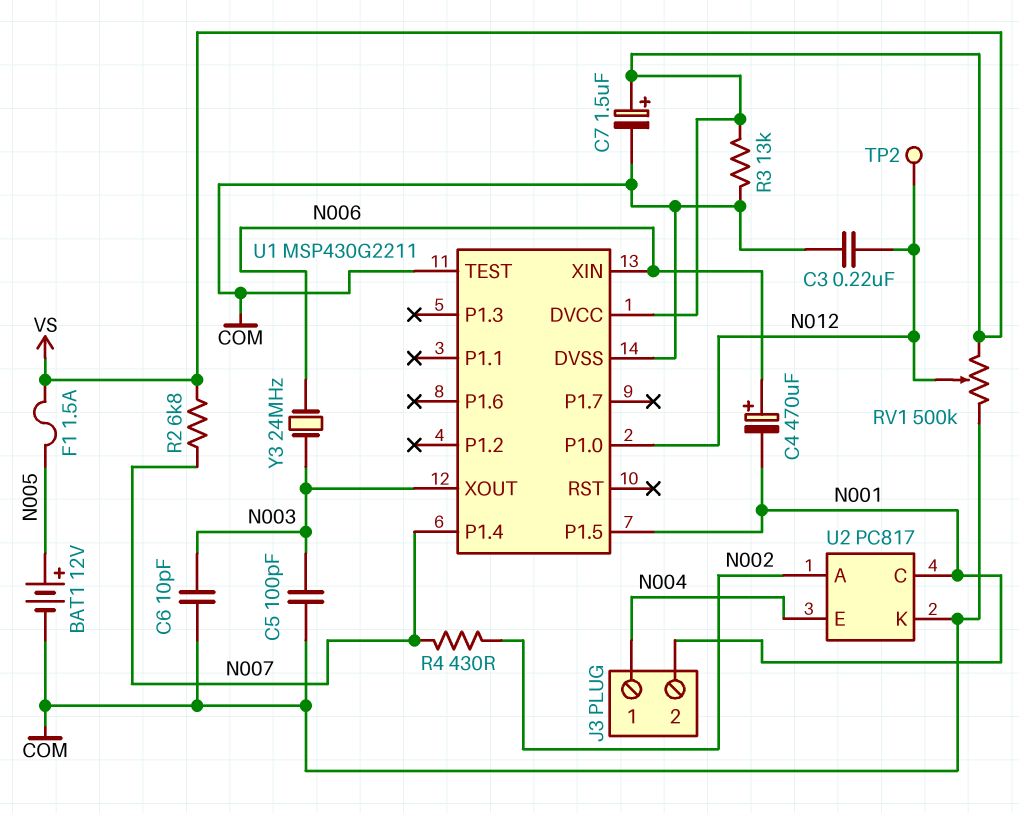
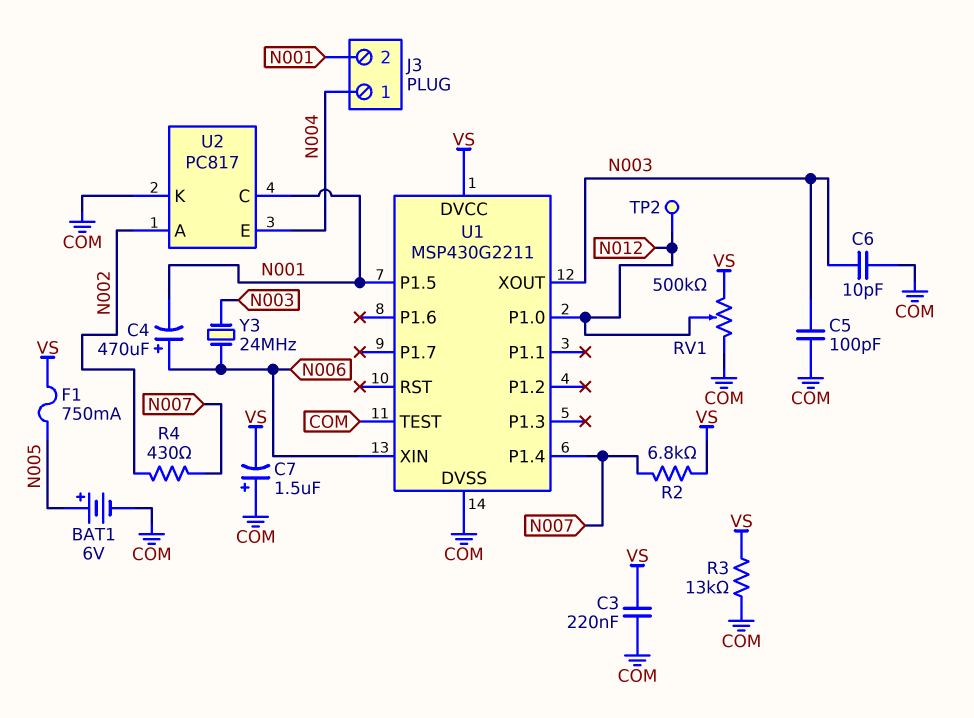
BAT1: 12V (plus N005, minus COM) -> 6V (plus N005, minus COM)
C3: 220nF (COM, N012) -> 220nF (COM, VS)
C7: 1.5uF (plus VS, minus COM) -> 1.5uF (plus COM, minus VS)
F1: 1.5A (N005, VS) -> 750mA (N005, VS)

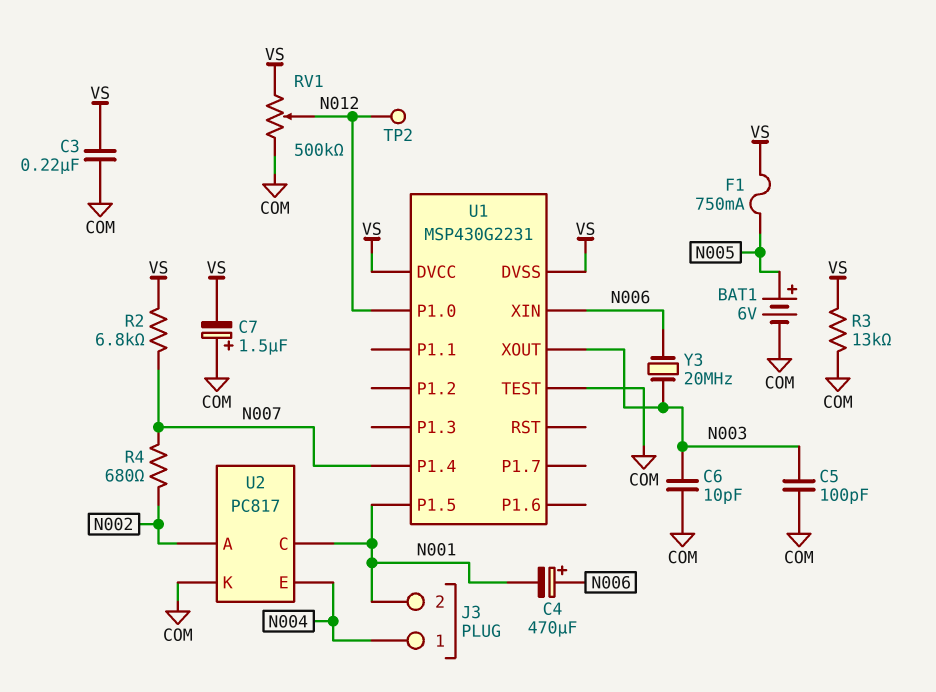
R4: 430 (N002, N007) -> 680 (N002, N007)
U1: MSP430G2211 -> MSP430G2231
U1 pin DVSS: COM -> VS
Y3: 24MHz (N003, N006) -> 20MHz (N003, N006)

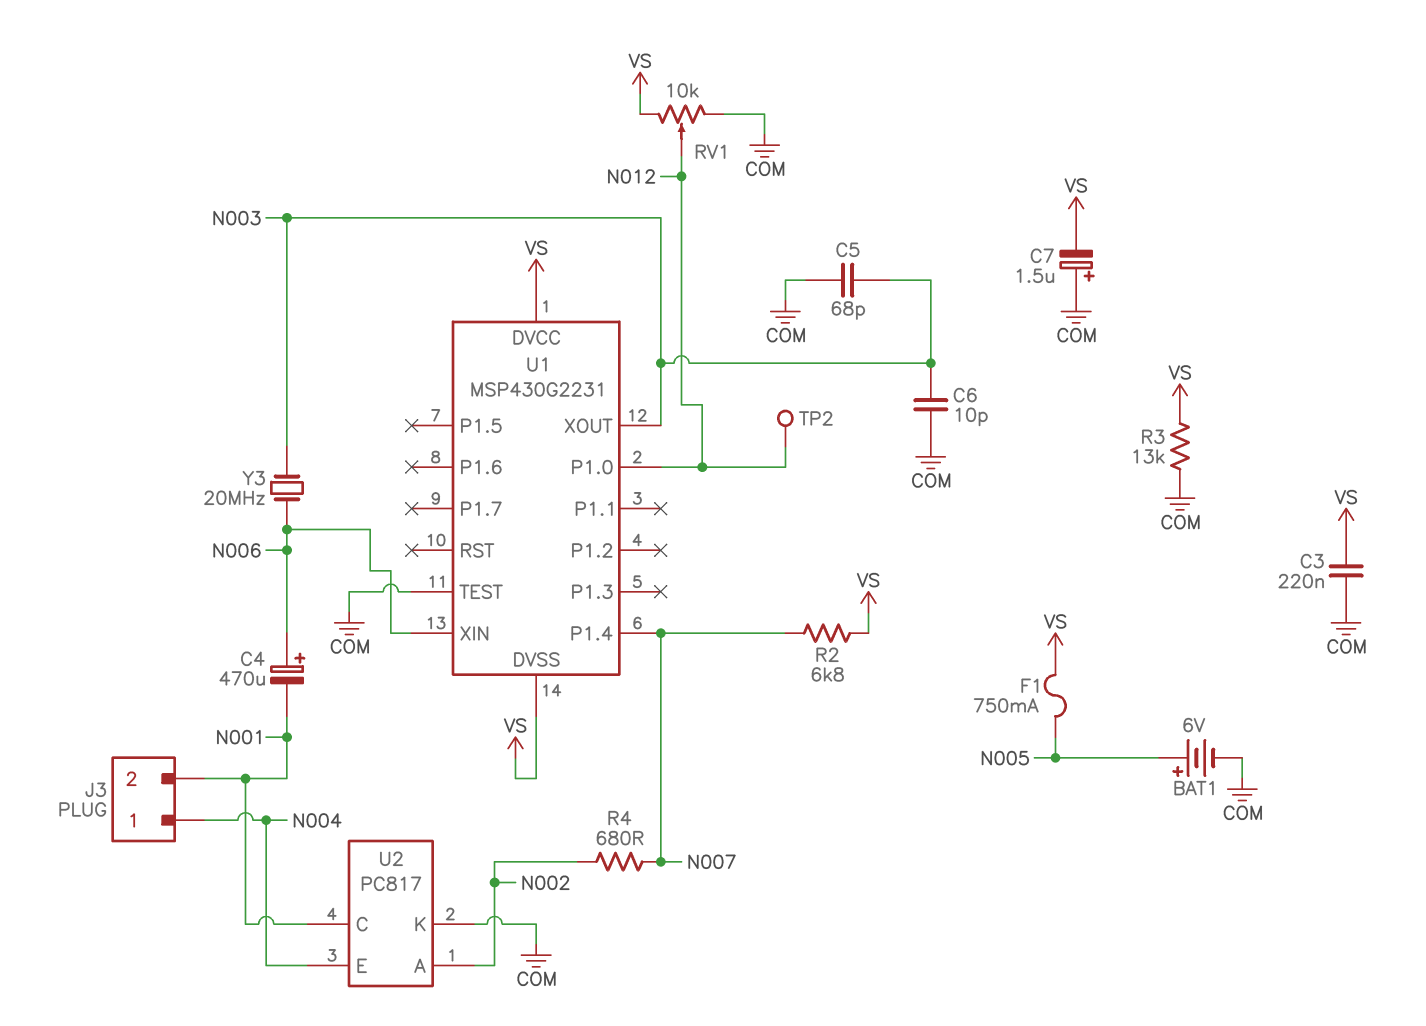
C5: 100pF (COM, N003) -> 68pF (COM, N003)
RV1: 500k (COM, VS, wiper N012) -> 10k (COM, VS, wiper N012)
U1 pin P1.5: N001 -> none

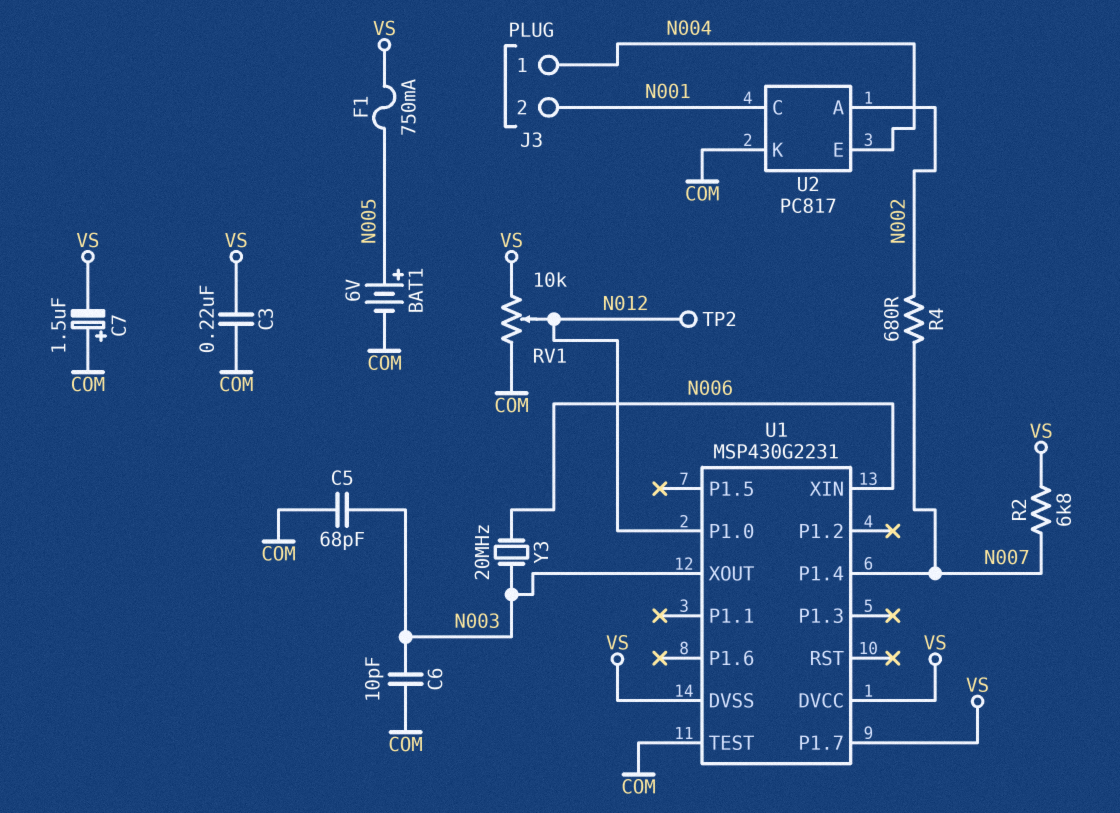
C4: 470uF (plus N006, minus N001) -> none
R3: 13k (COM, VS) -> none
U1 pin P1.7: none -> VS

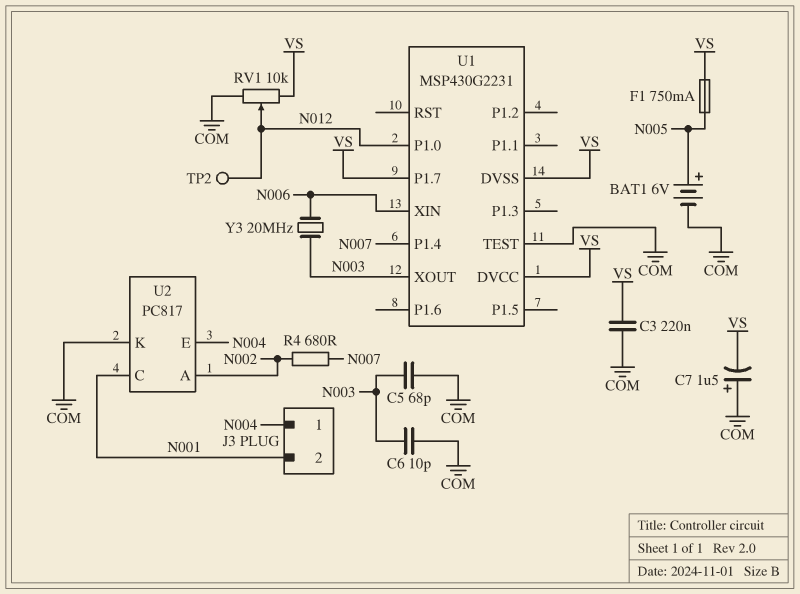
R2: 6.8k (N007, VS) -> none

